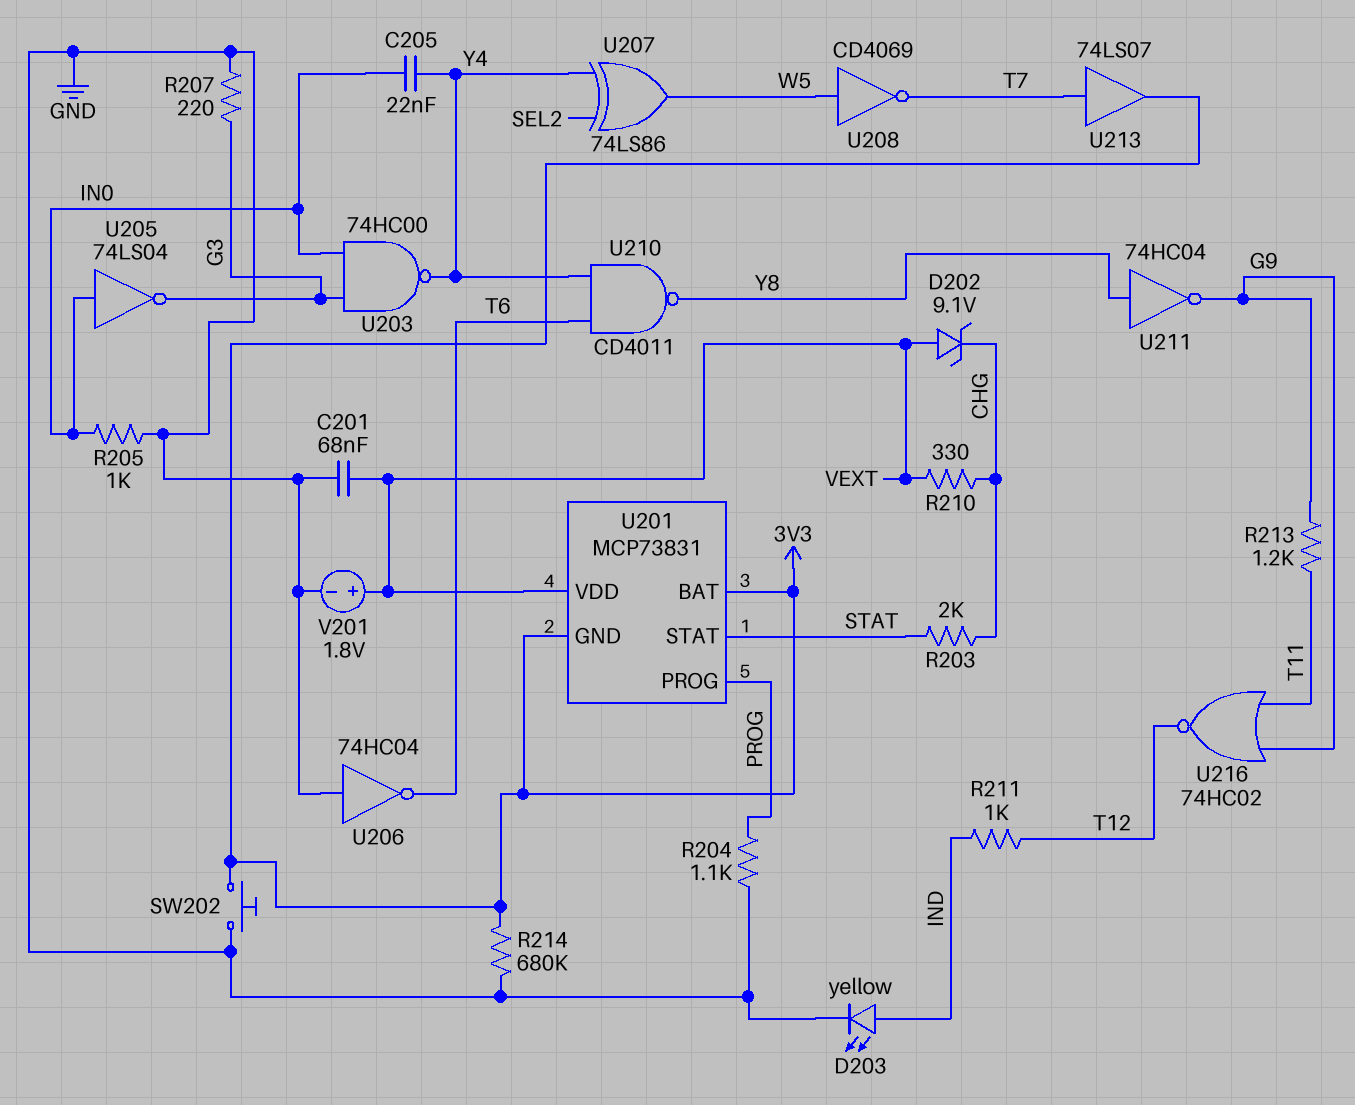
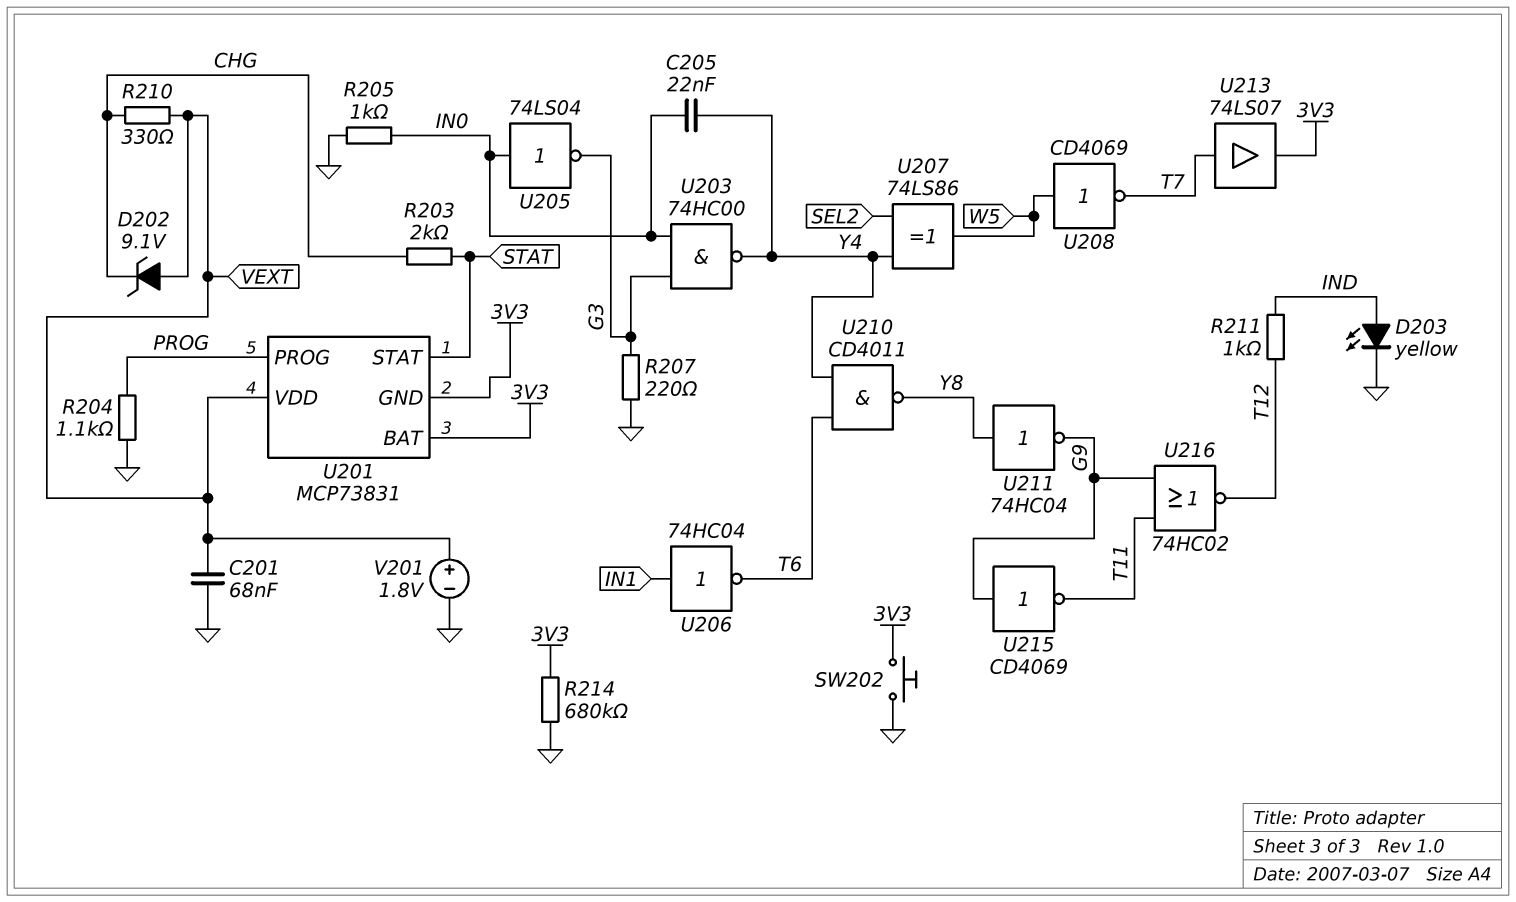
R213: 1.2k (G9, T11) -> none
U206: NOT 74HC04 (in GND, out T6) -> NOT 74HC04 (in IN1, out T6)
U215: none -> NOT CD4069 (in G9, out T11)

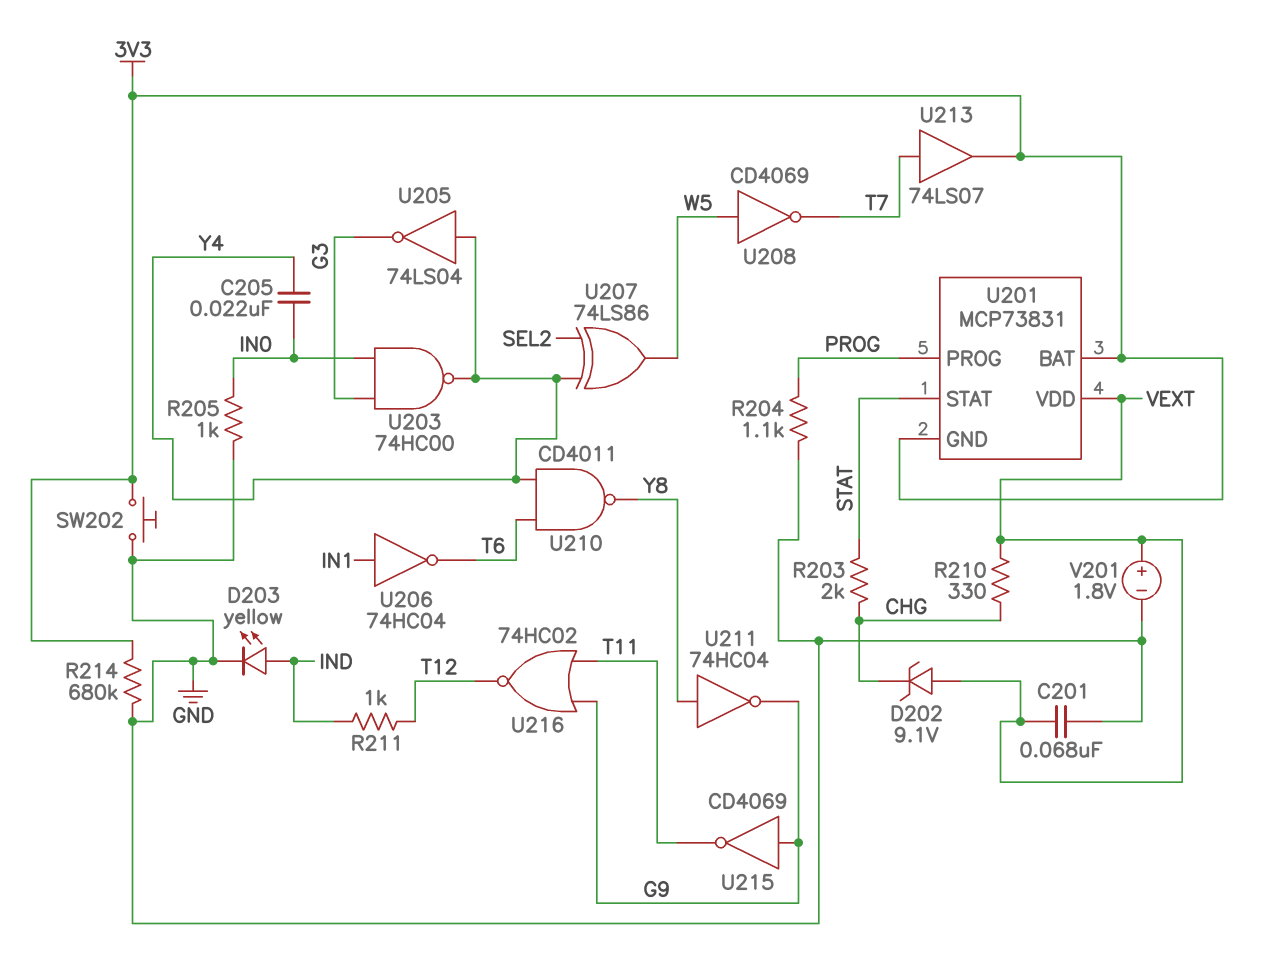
R207: 220 (G3, GND) -> none
U205: NOT 74LS04 (in IN0, out G3) -> NOT 74LS04 (in Y4, out G3)

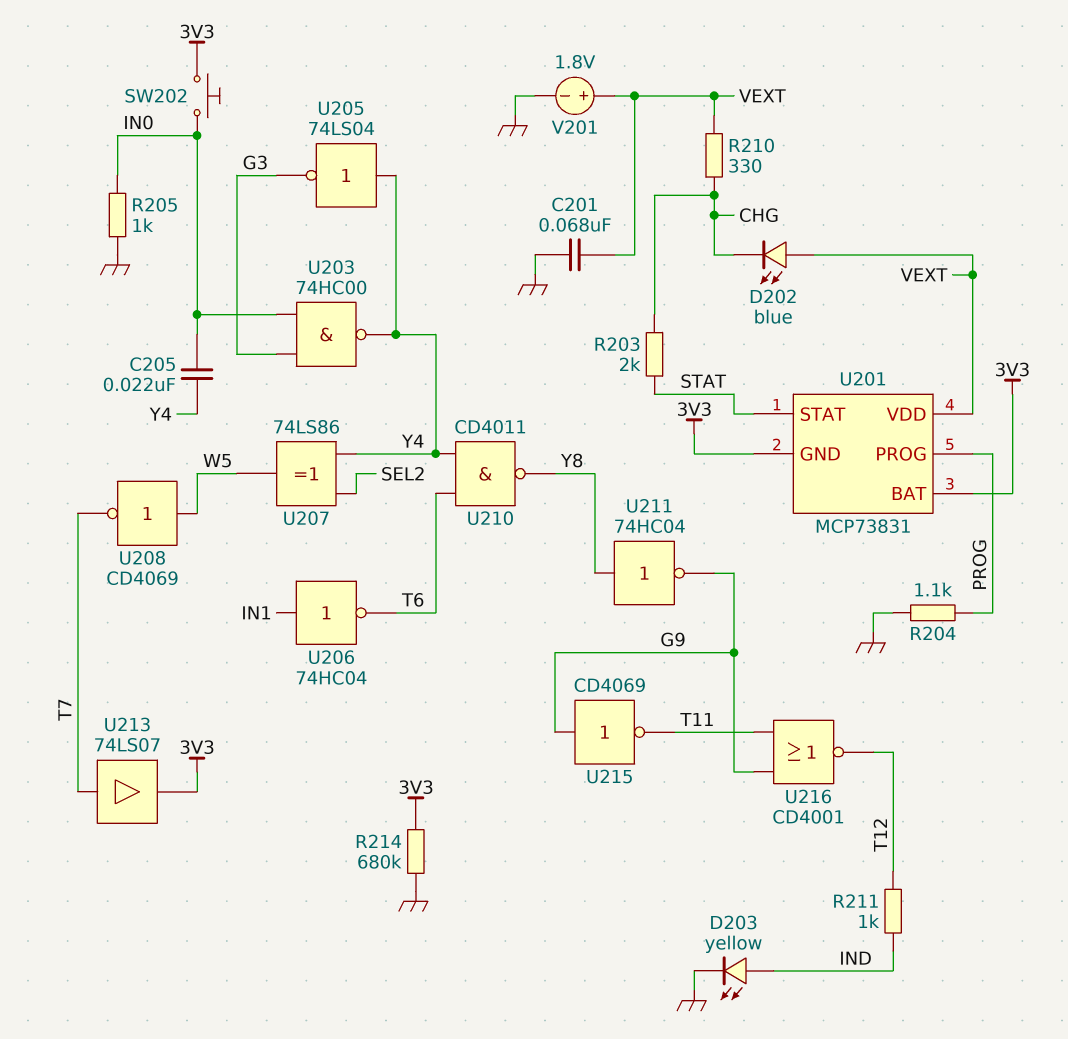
D202: zener 9.1V (A VEXT, K CHG) -> LED blue (A VEXT, K CHG)
SW202: button (3V3, GND) -> button (3V3, IN0)
U216: NOR 74HC02 (in G9, in T11, out T12) -> NOR CD4001 (in G9, in T11, out T12)

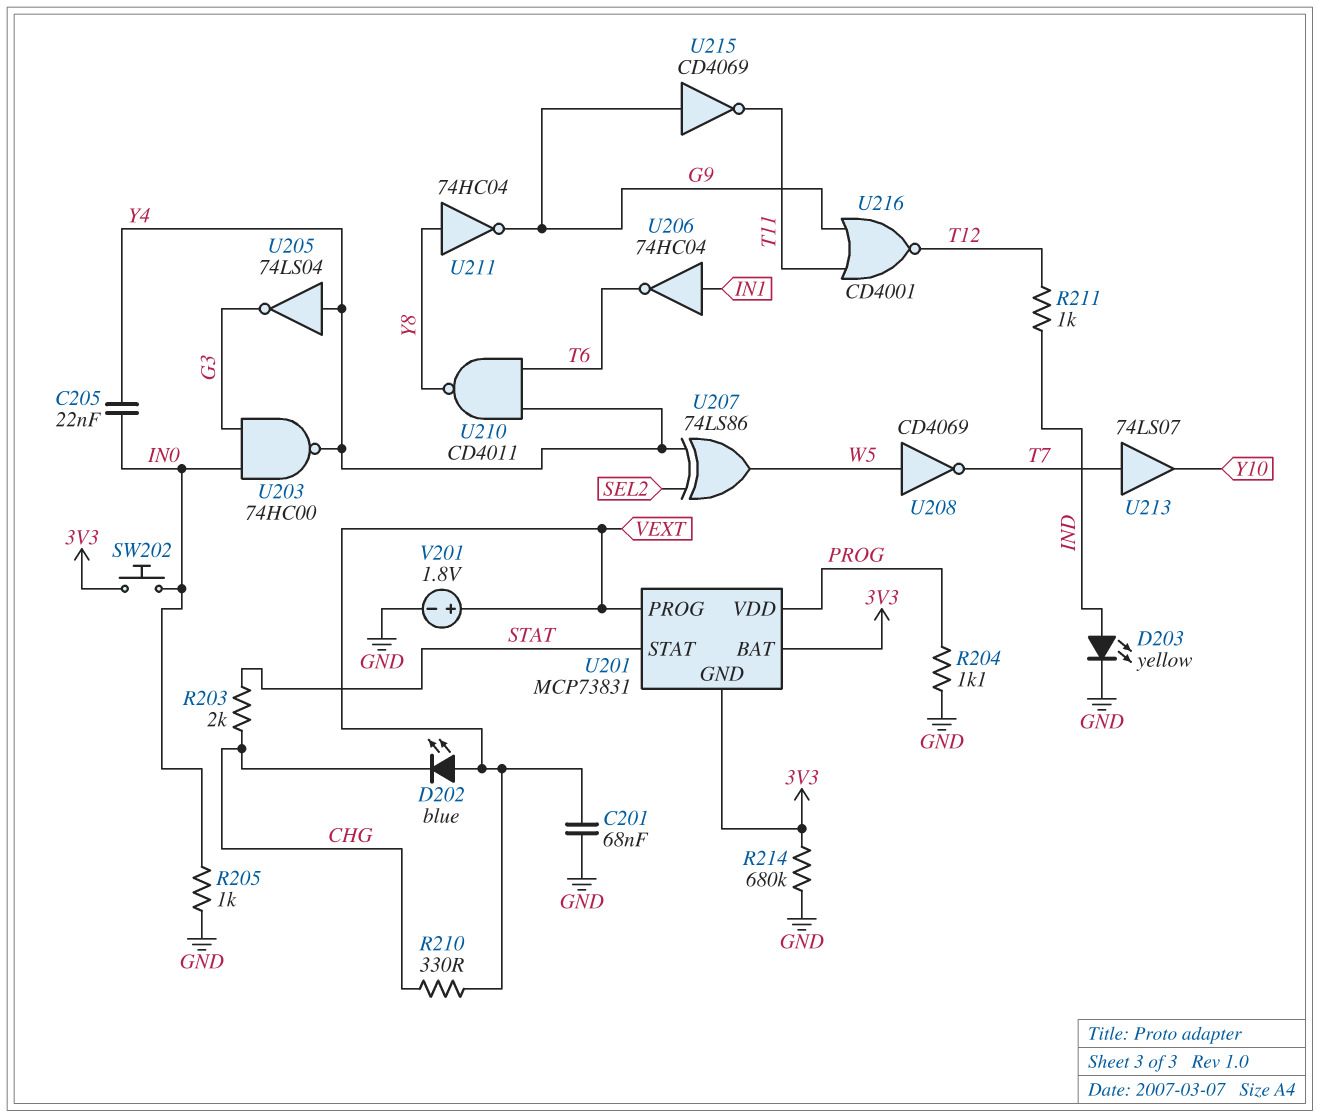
U201 pin PROG: PROG -> VEXT
U201 pin VDD: VEXT -> PROG
U213: buffer 74LS07 (in T7, out 3V3) -> buffer 74LS07 (in T7, out Y10)

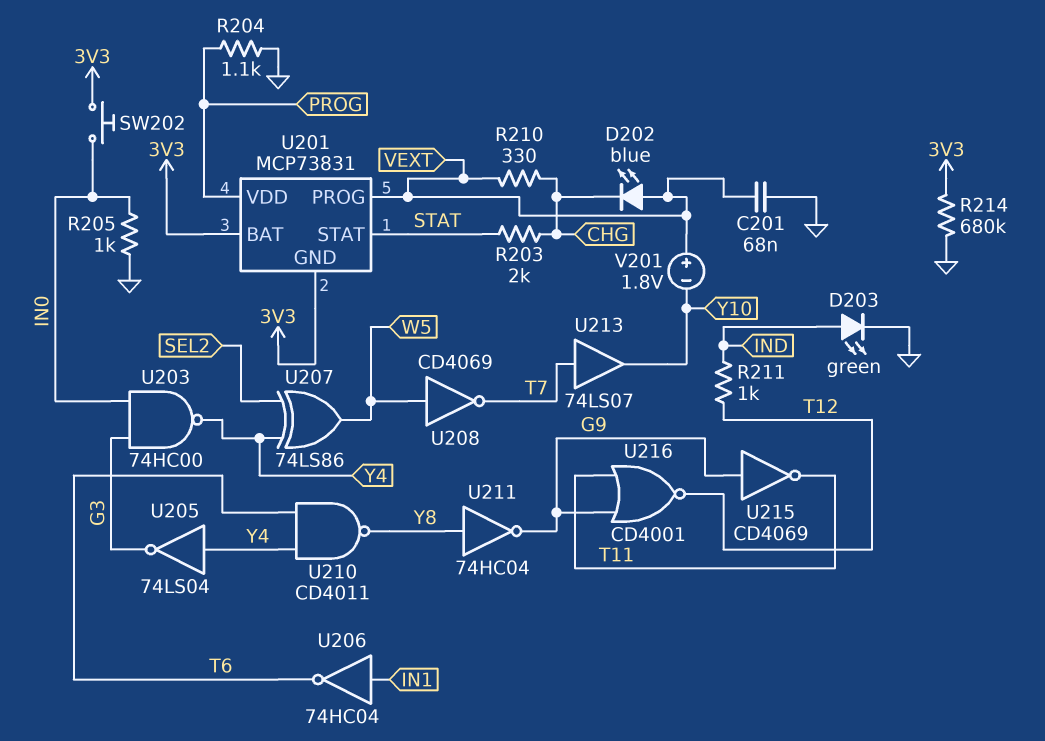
C205: 22nF (IN0, Y4) -> none
D203: LED yellow (A IND, K GND) -> LED green (A IND, K GND)
V201: 1.8V (plus VEXT, minus GND) -> 1.8V (plus VEXT, minus Y10)

